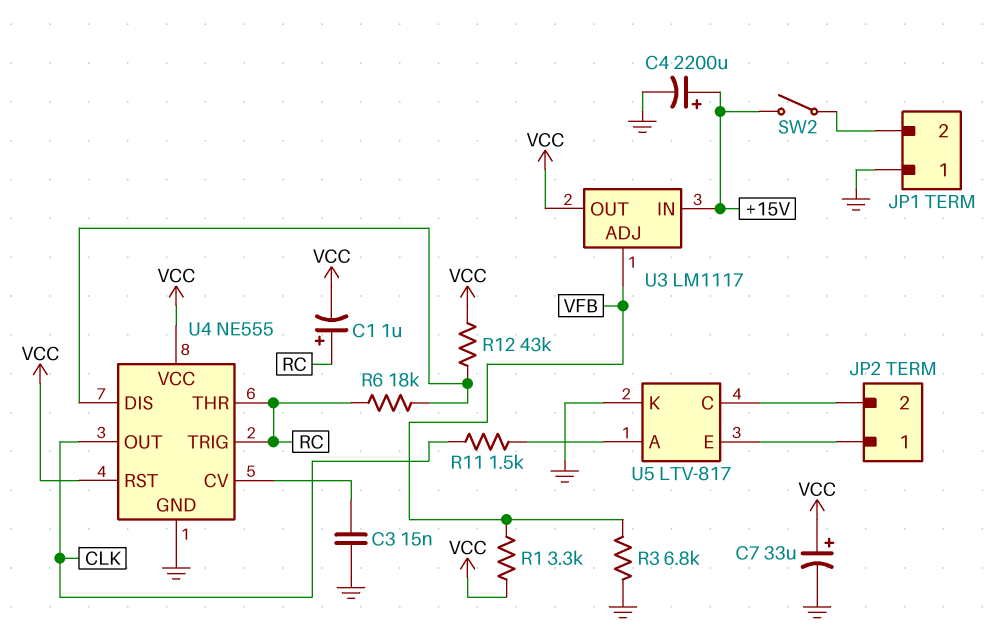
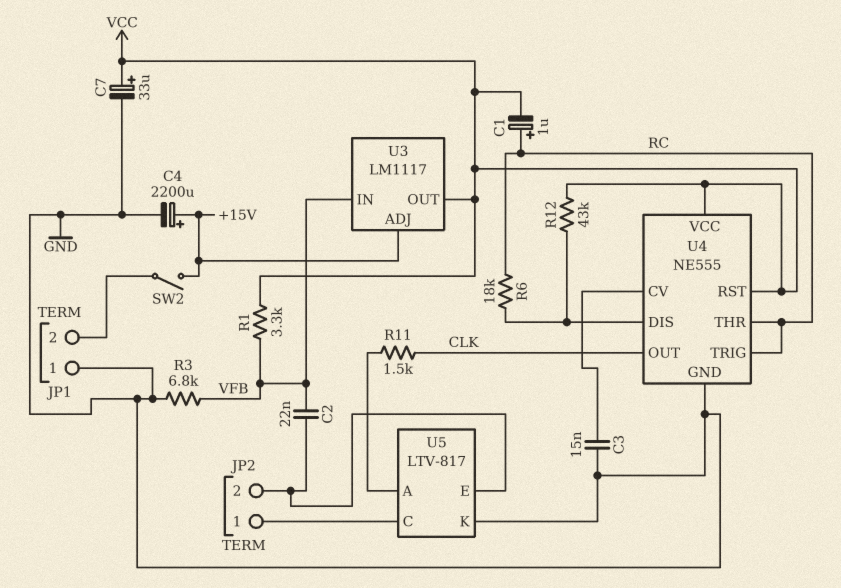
C2: none -> 22nF (JP2/2, VFB)
U3 pin ADJ: VFB -> +15V
U3 pin IN: +15V -> VFB
U5 pin C: JP2/2 -> JP2/1
U5 pin E: JP2/1 -> JP2/2

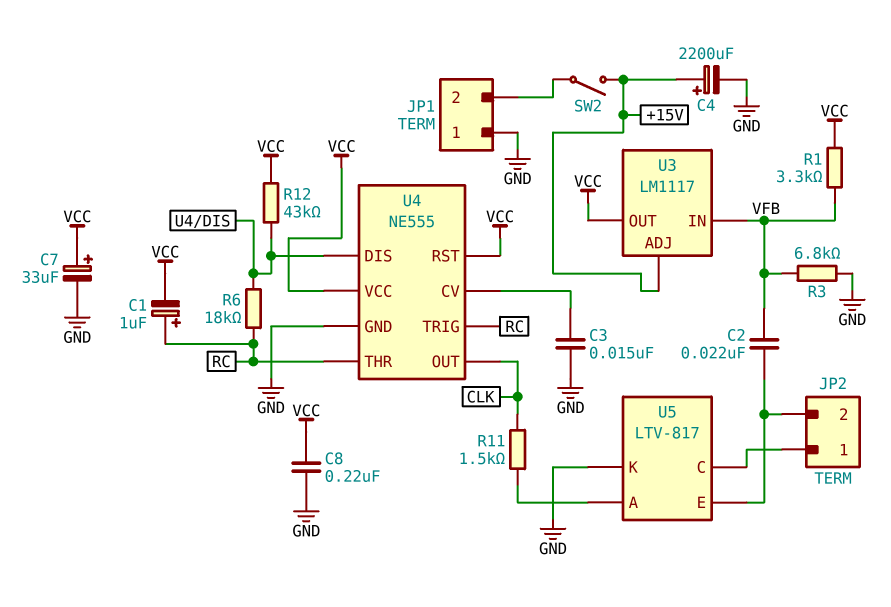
C8: none -> 220nF (GND, VCC)

